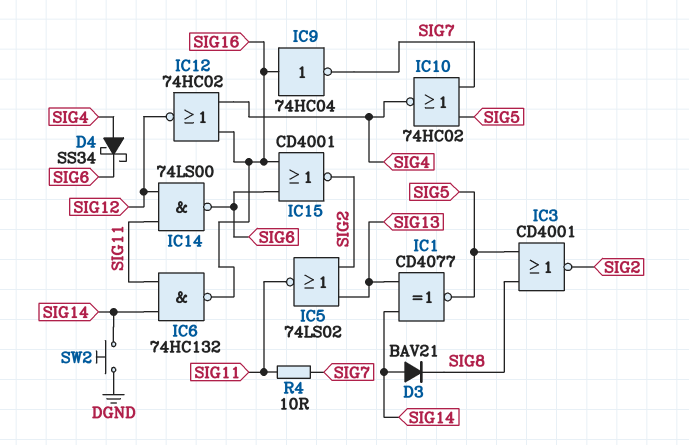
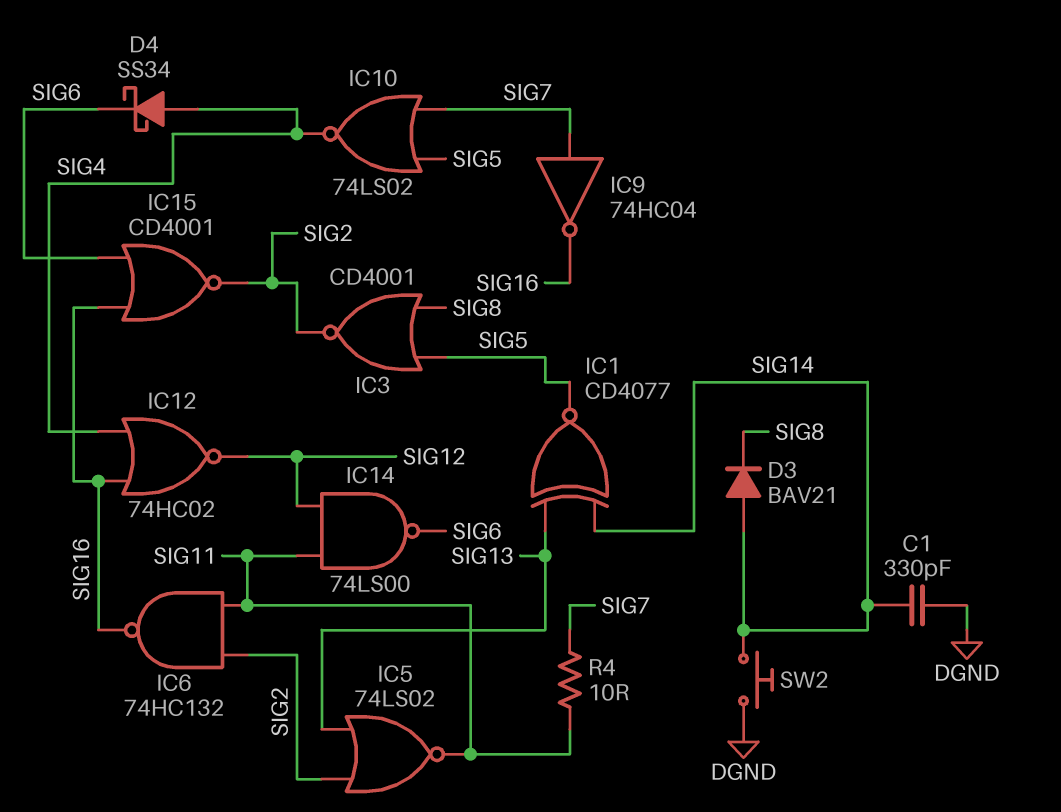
C1: none -> 330pF (DGND, SIG14)
IC6: NAND 74HC132 (in SIG11, in SIG14, out SIG16) -> NAND 74HC132 (in SIG2, in SIG11, out SIG16)
IC9: NOT 74HC04 (in SIG16, out SIG7) -> NOT 74HC04 (in SIG7, out SIG16)
IC10: NOR 74HC02 (in SIG5, in SIG7, out SIG4) -> NOR 74LS02 (in SIG5, in SIG7, out SIG4)

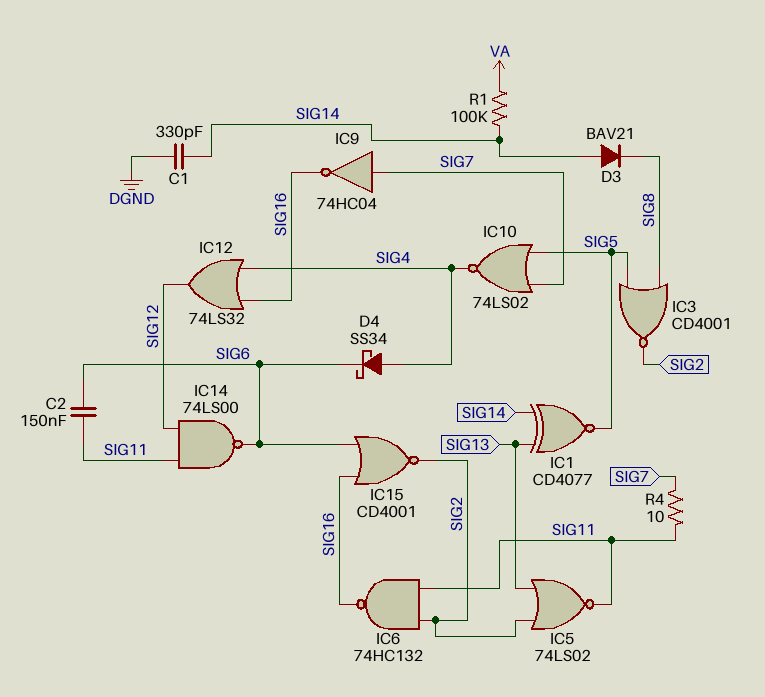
C2: none -> 150nF (SIG6, SIG11)
IC12: NOR 74HC02 (in SIG4, in SIG16, out SIG12) -> OR 74LS32 (in SIG4, in SIG16, out SIG12)
R1: none -> 100k (SIG14, VA)
SW2: button (DGND, SIG14) -> none

